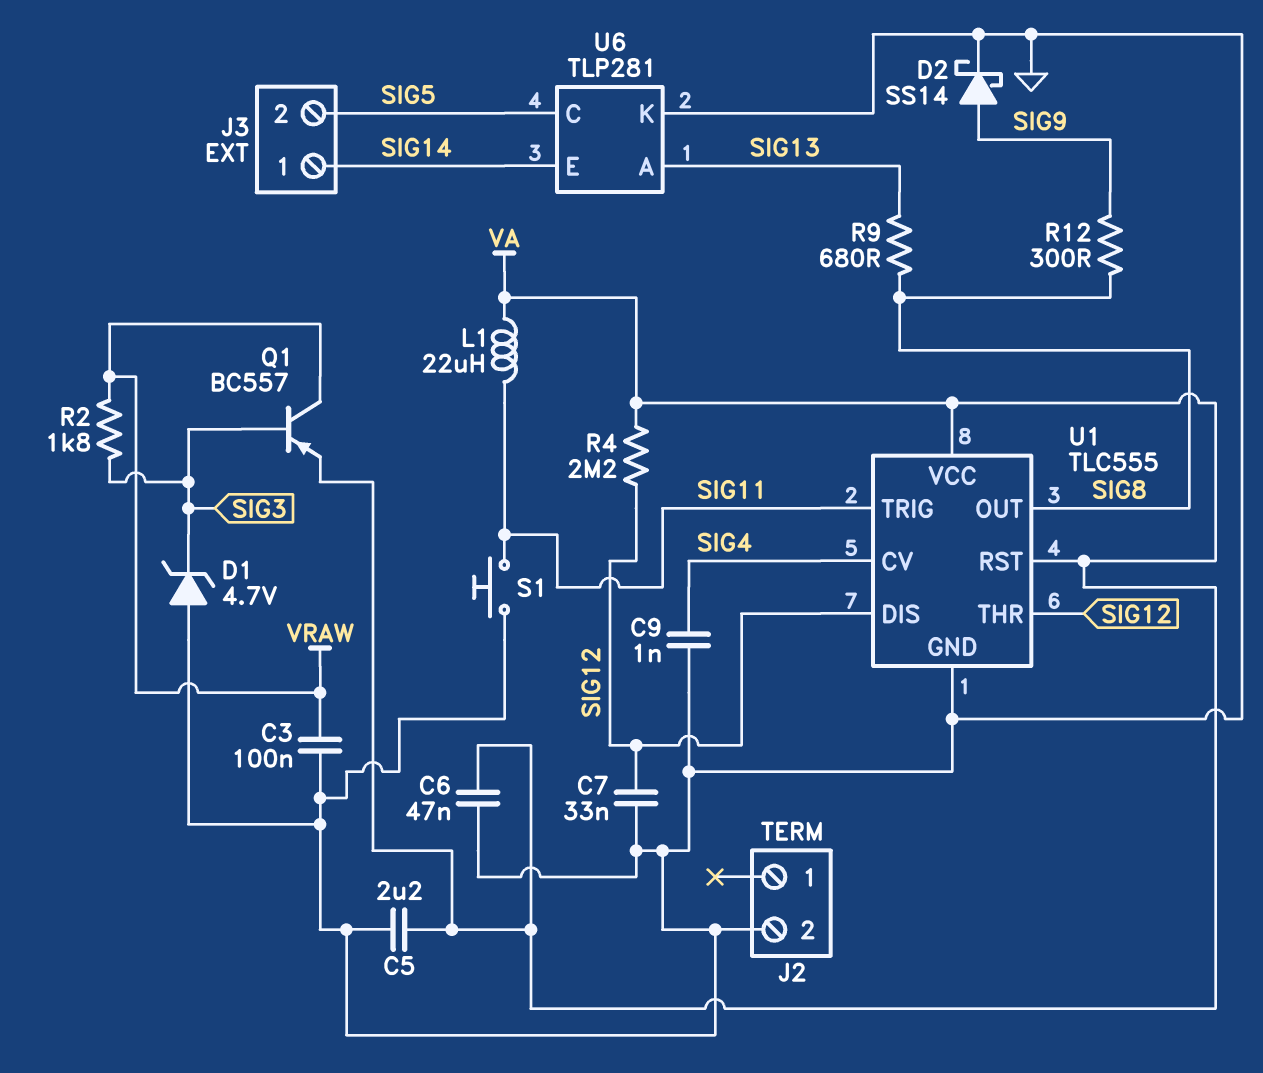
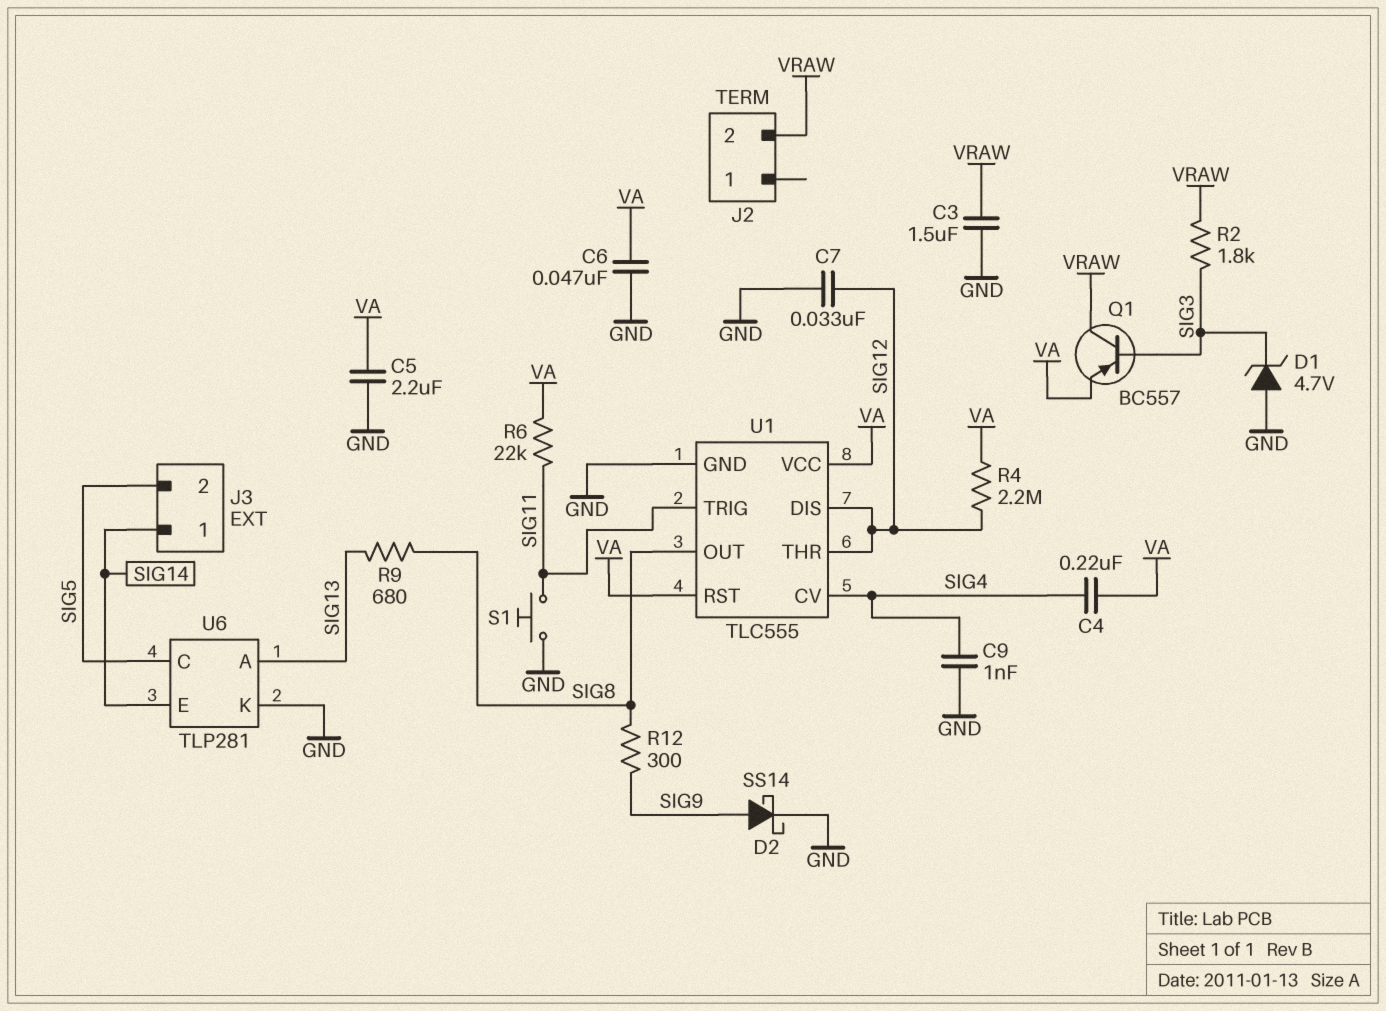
C3: 100nF (GND, VRAW) -> 1.5uF (GND, VRAW)
C4: none -> 220nF (SIG4, VA)
J2 pin 2: GND -> VRAW
L1: 22uH (SIG11, VA) -> none
R6: none -> 22k (SIG11, VA)

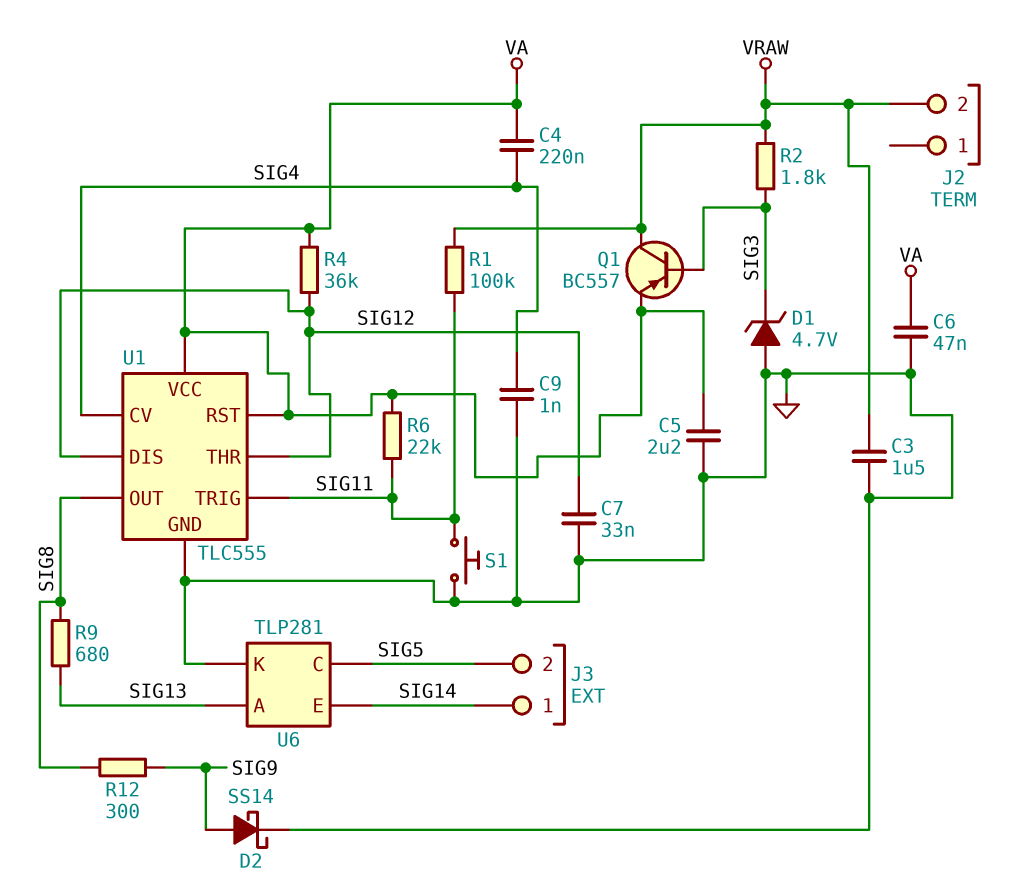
R1: none -> 100k (SIG11, VRAW)
R4: 2.2M (SIG12, VA) -> 36k (SIG12, VA)

